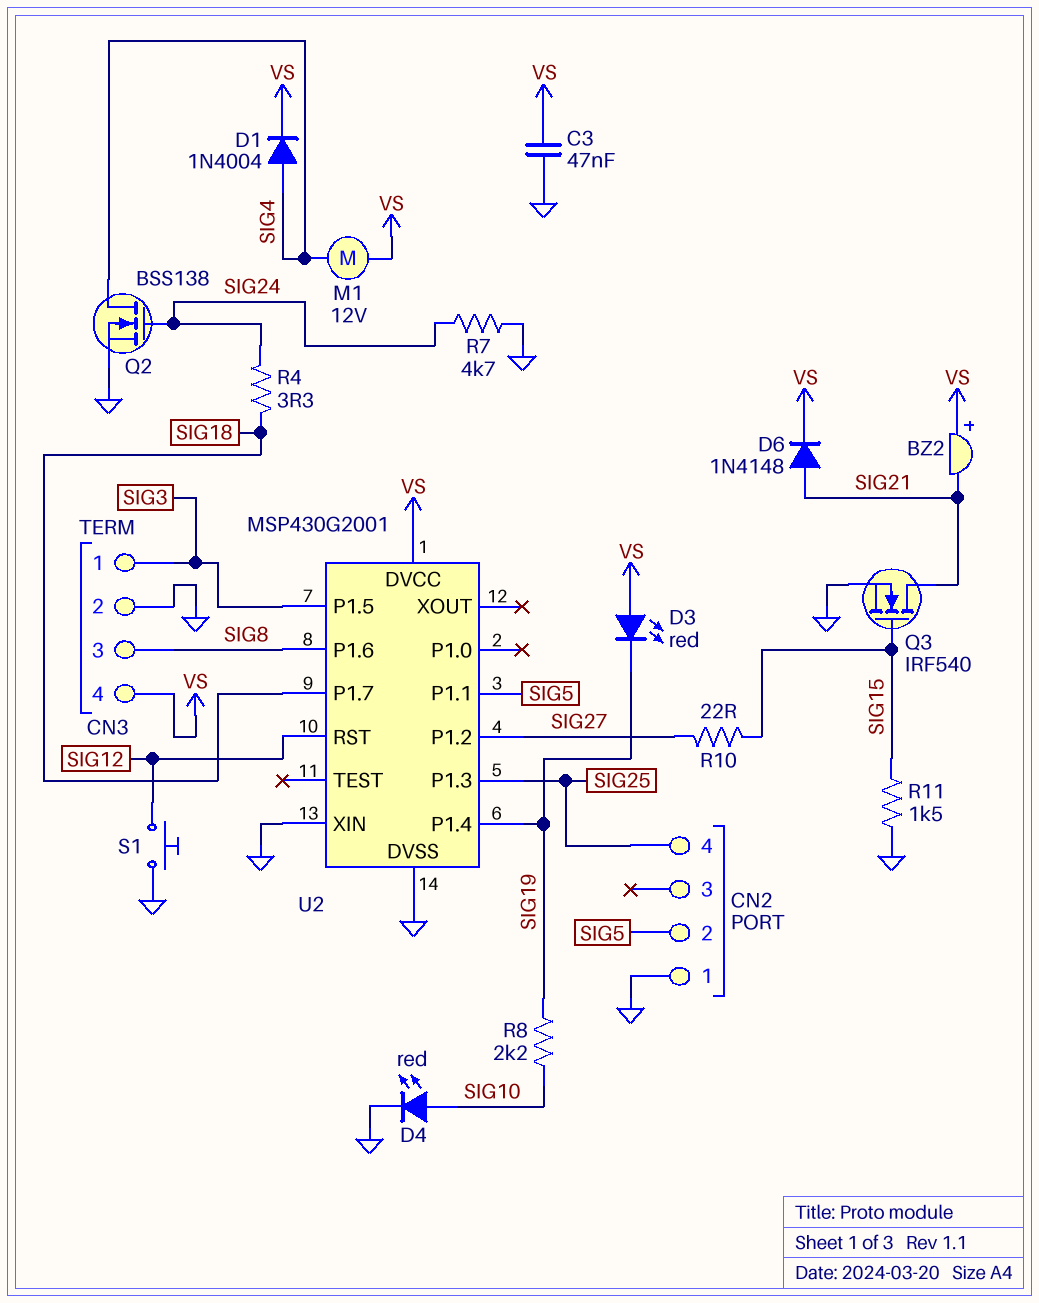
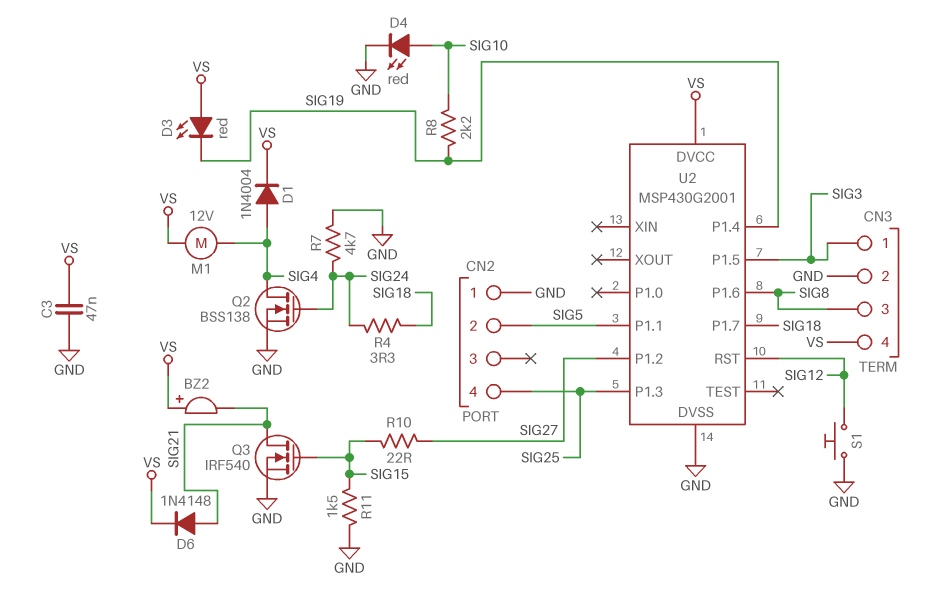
U2 pin XIN: GND -> none

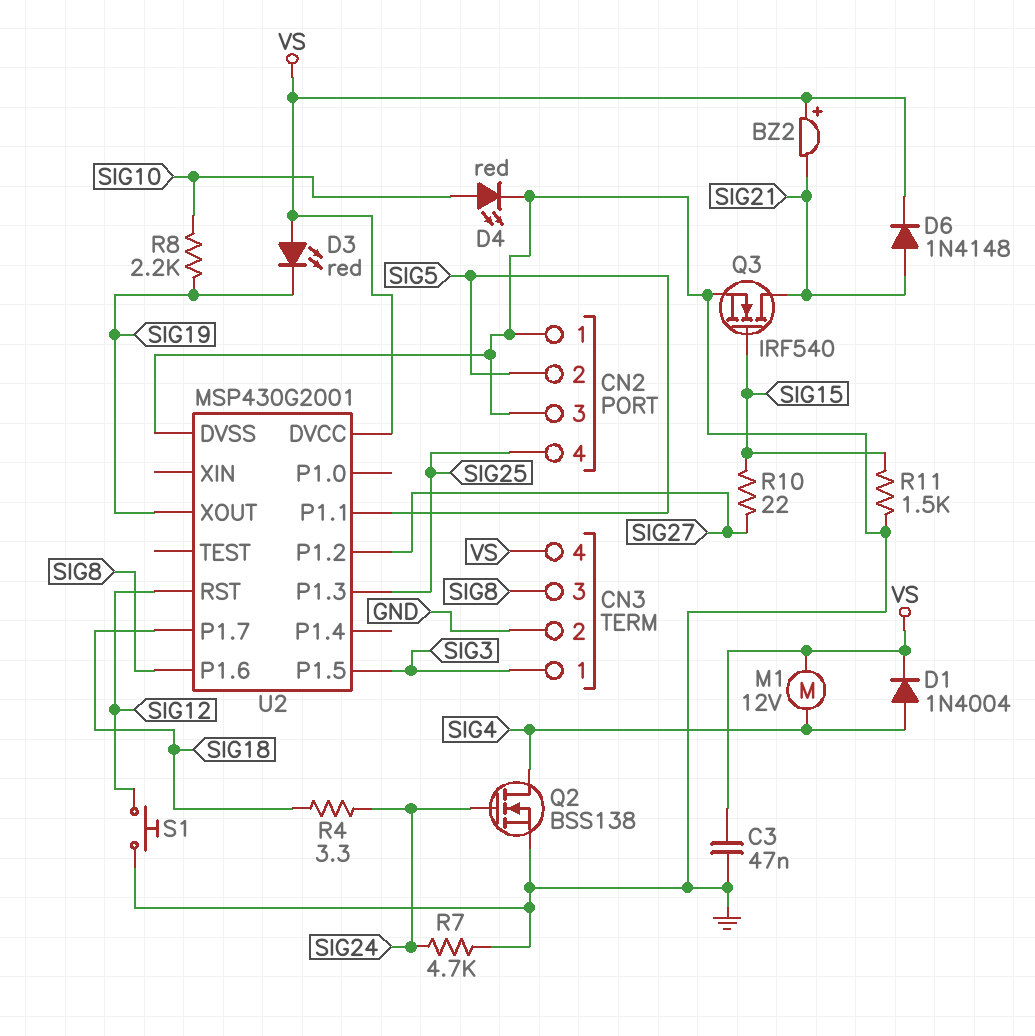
CN2 pin 3: none -> GND
U2 pin P1.4: SIG19 -> none
U2 pin XOUT: none -> SIG19

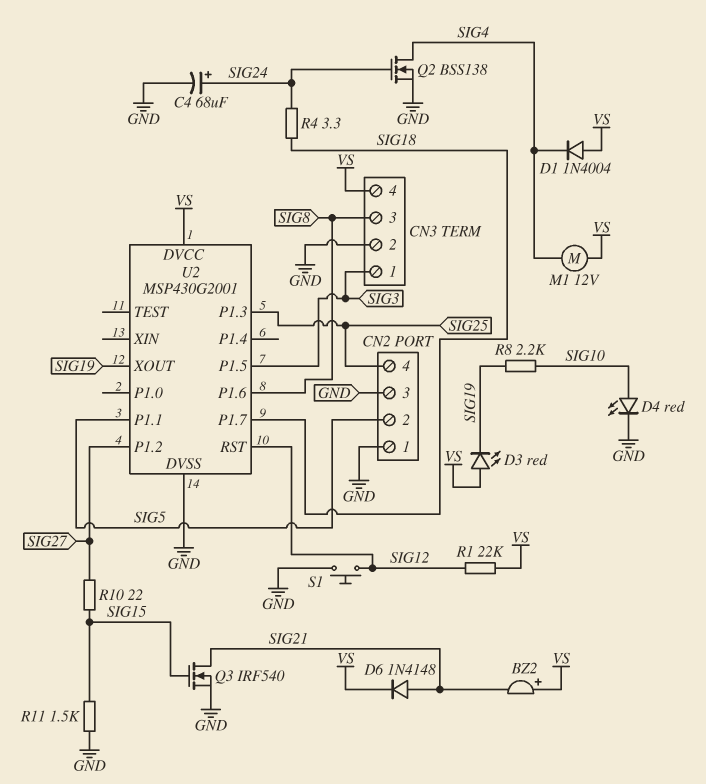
C3: 47nF (GND, VS) -> none
C4: none -> 68uF (plus SIG24, minus GND)
D1: diode 1N4004 (A SIG4, K VS) -> diode 1N4004 (A VS, K SIG4)
R1: none -> 22k (SIG12, VS)
R7: 4.7k (GND, SIG24) -> none

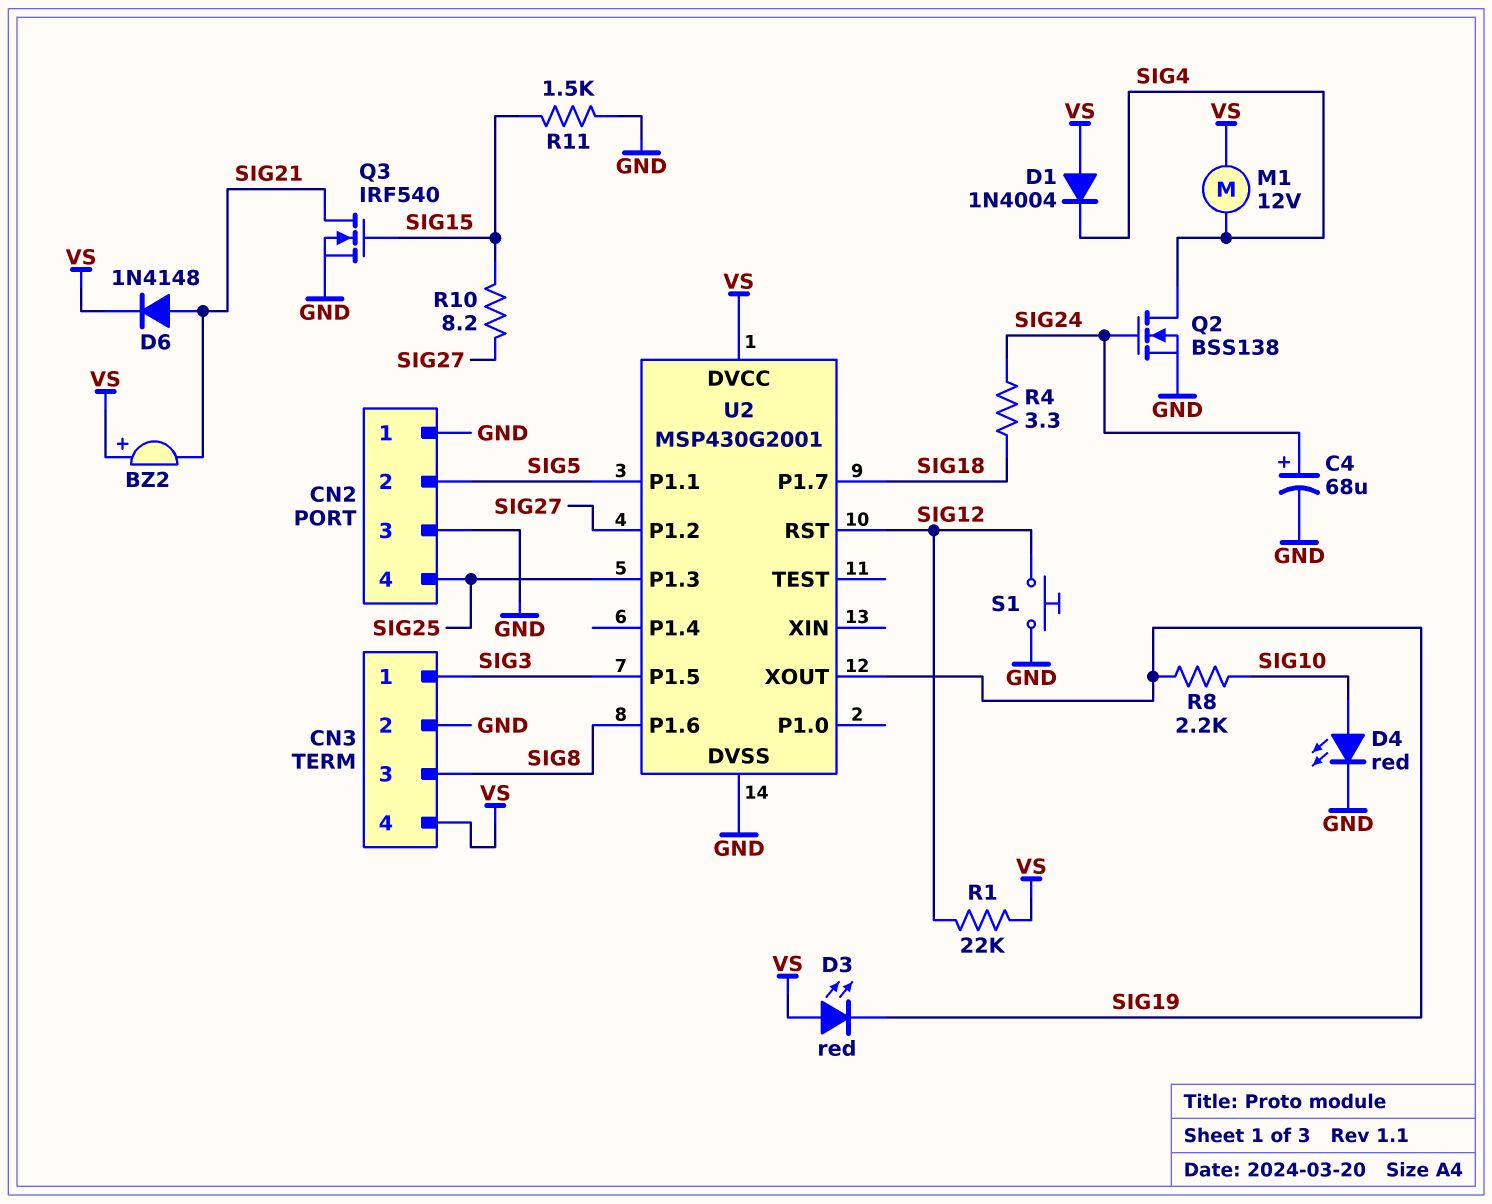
R10: 22 (SIG15, SIG27) -> 8.2 (SIG15, SIG27)

